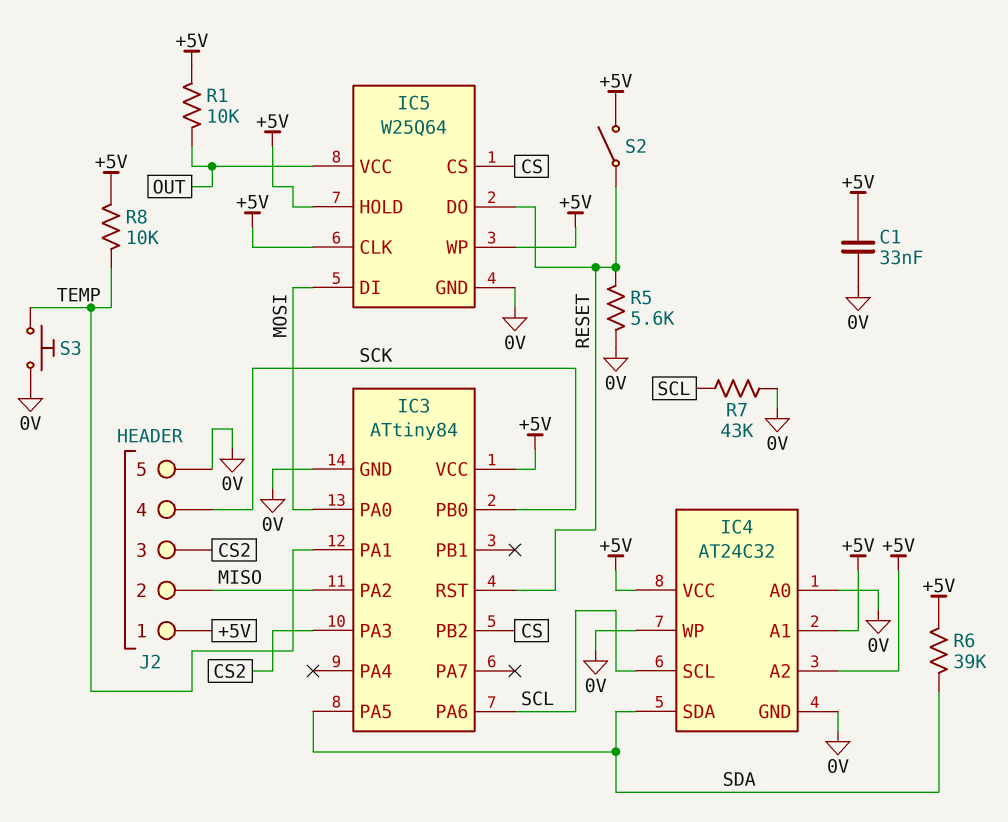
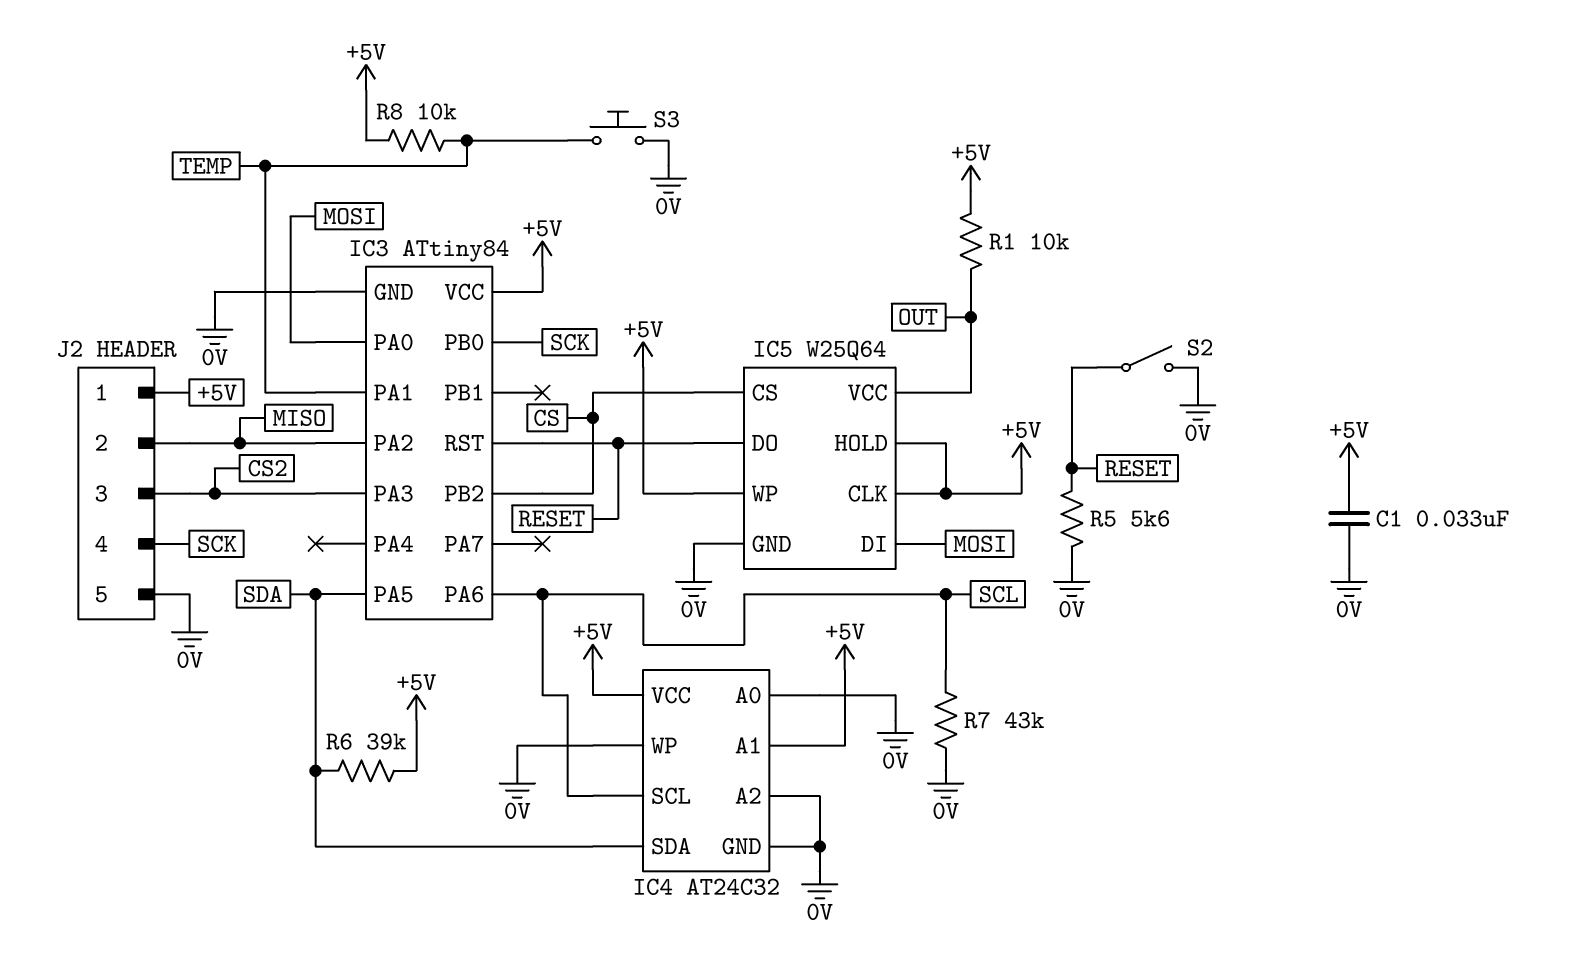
IC4 pin A2: +5V -> 0V
S2: switch (+5V, RESET) -> switch (0V, RESET)

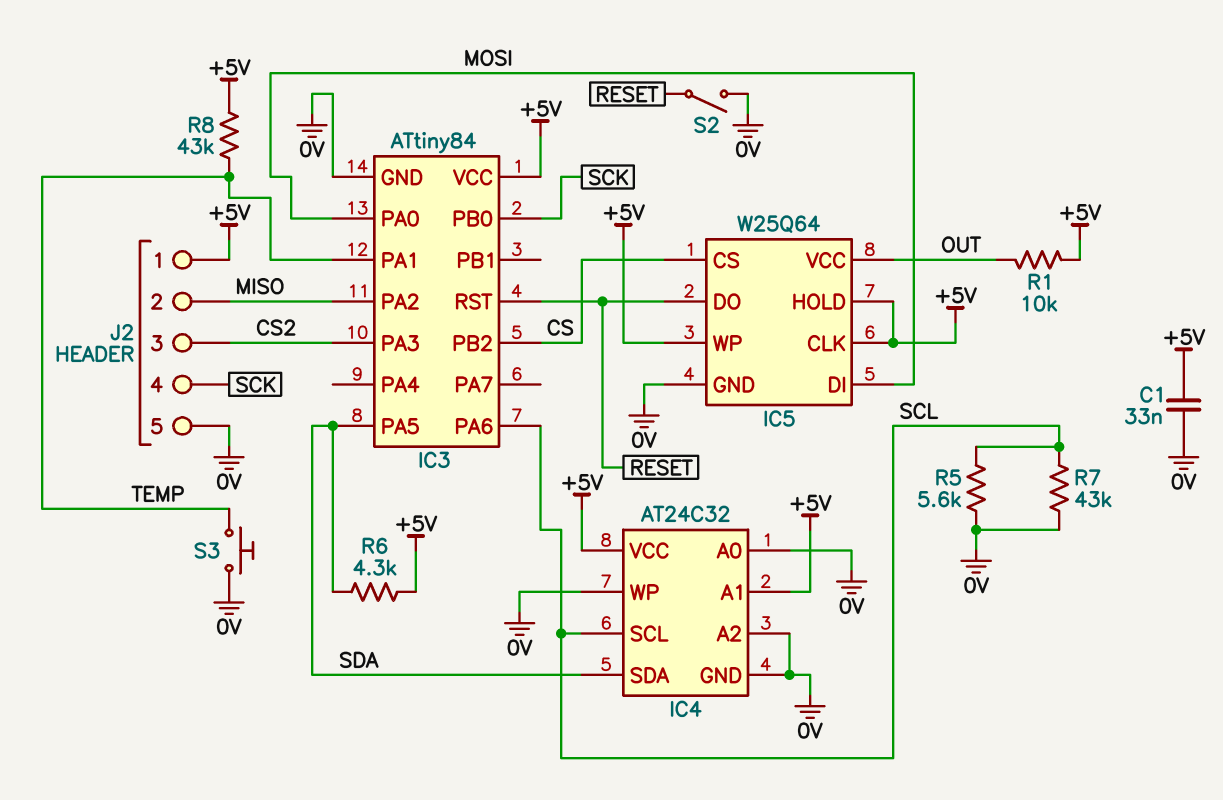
R5: 5.6k (0V, RESET) -> 5.6k (0V, SCL)
R6: 39k (+5V, SDA) -> 4.3k (+5V, SDA)
R8: 10k (+5V, TEMP) -> 43k (+5V, TEMP)

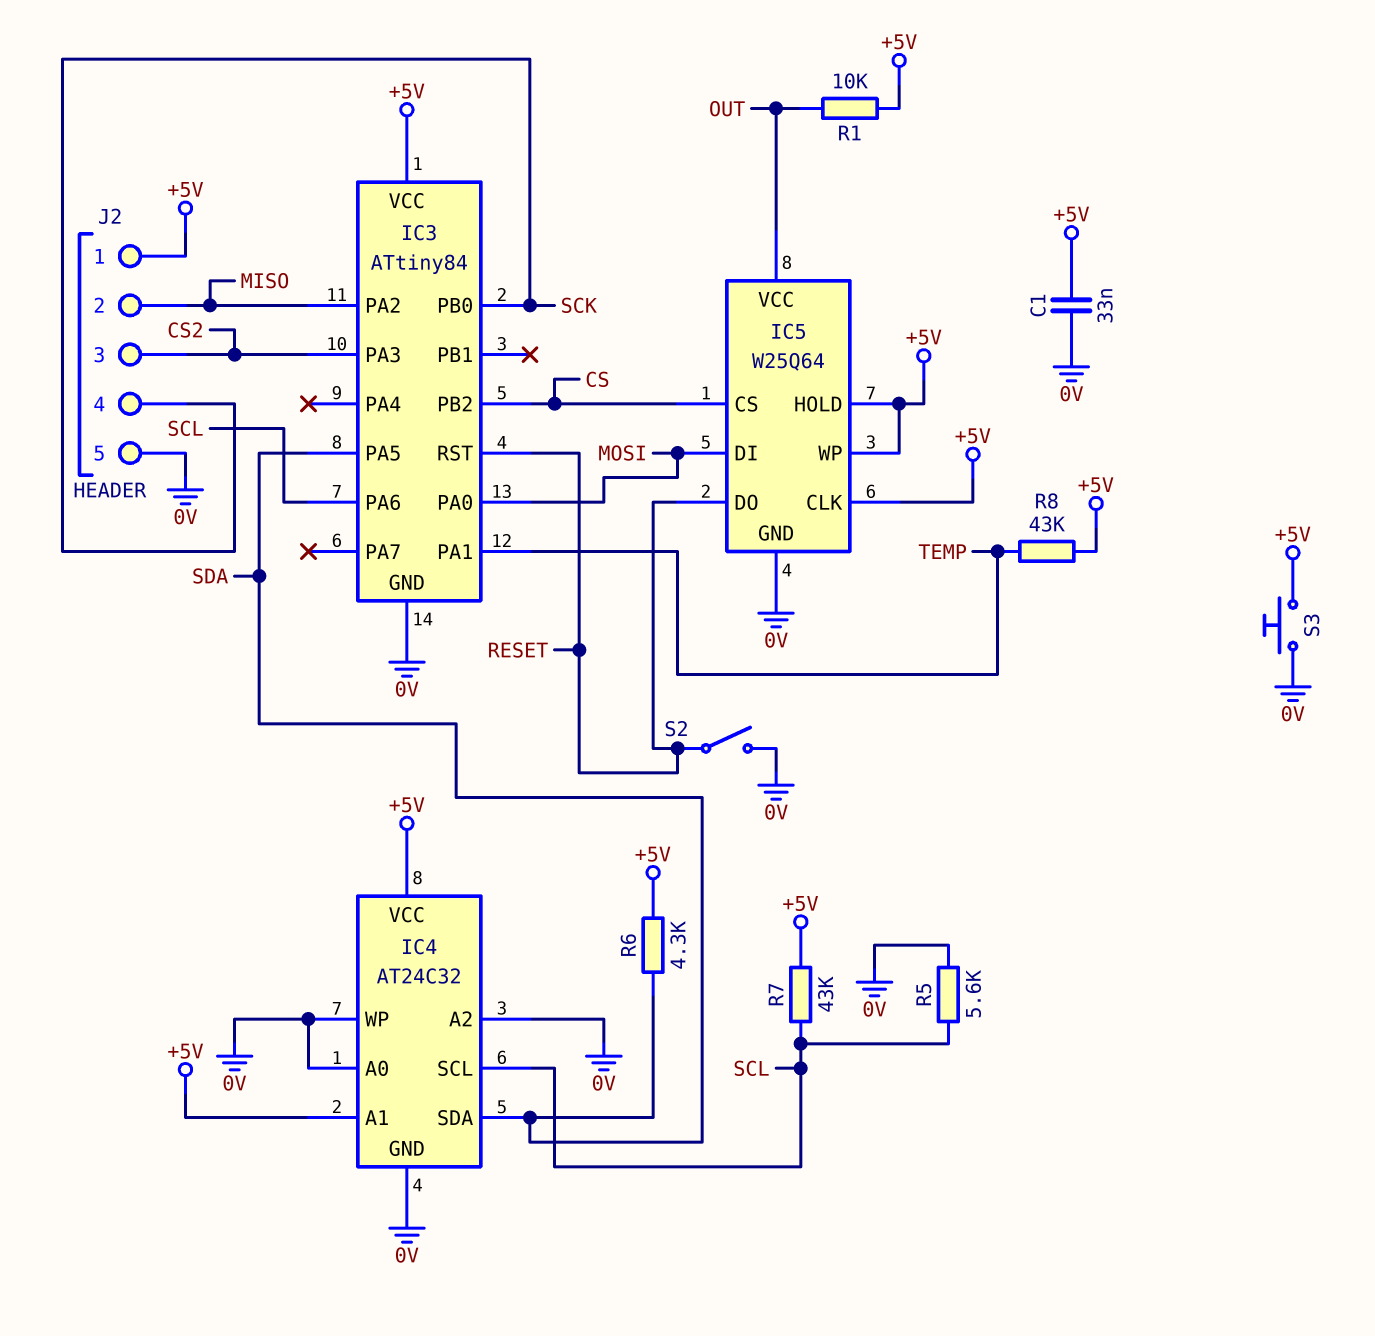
R7: 43k (0V, SCL) -> 43k (+5V, SCL)
S3: button (0V, TEMP) -> button (+5V, 0V)

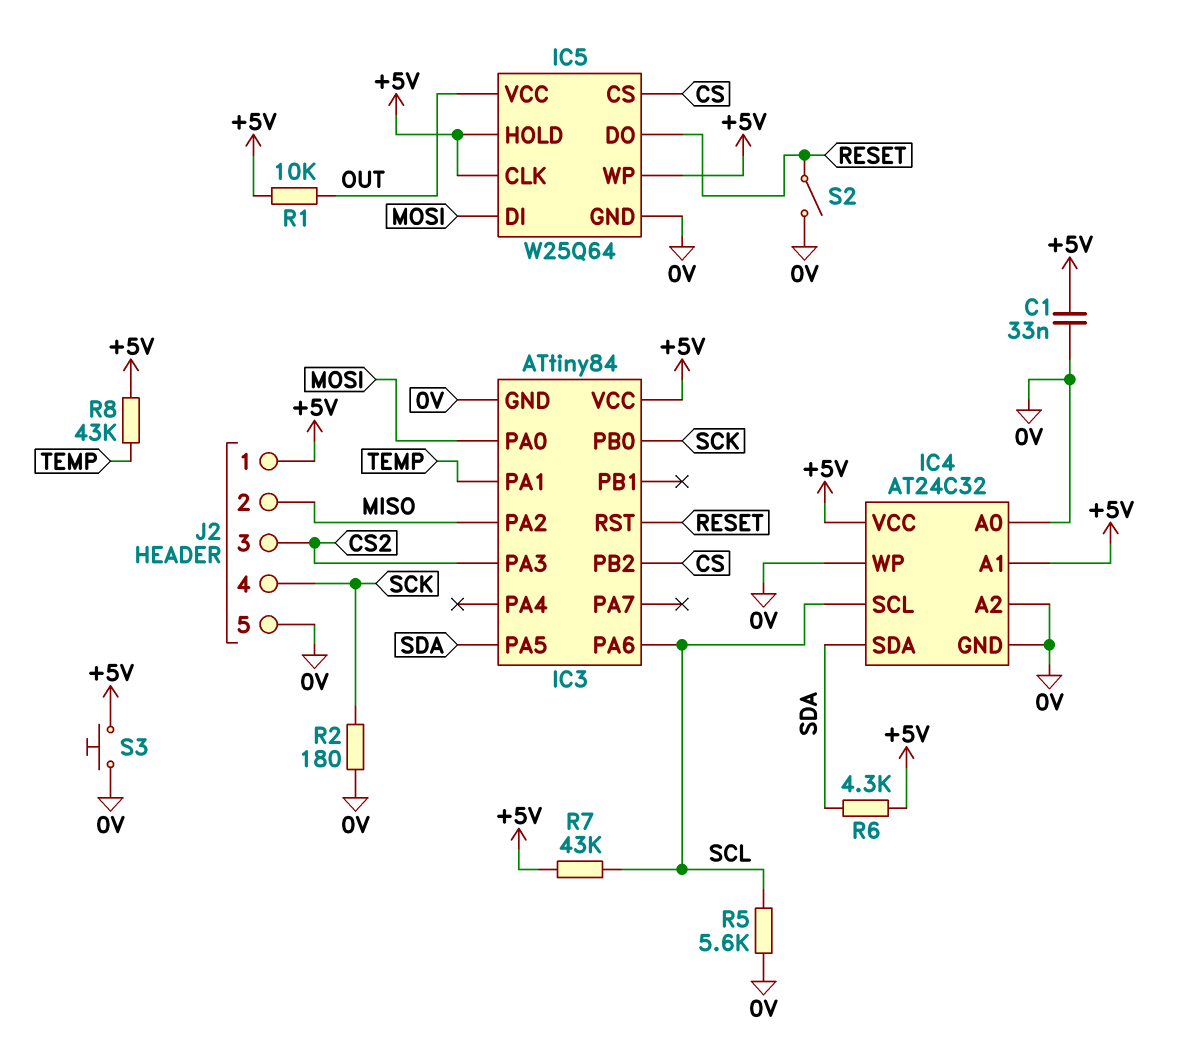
R2: none -> 180 (0V, SCK)

